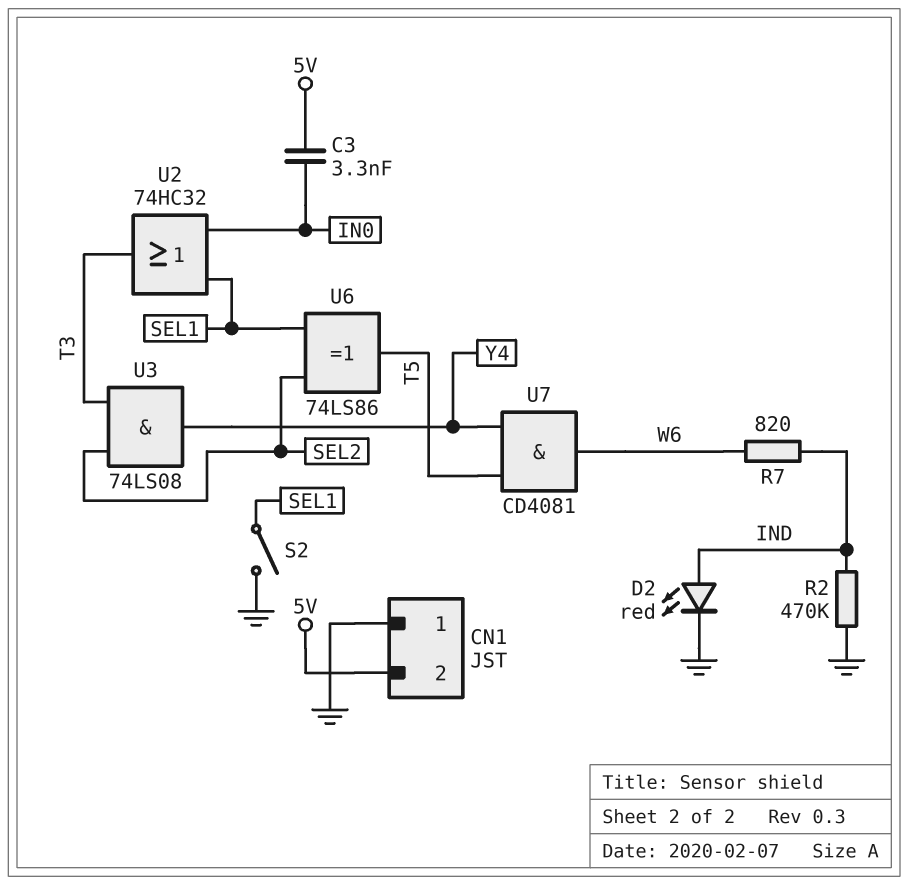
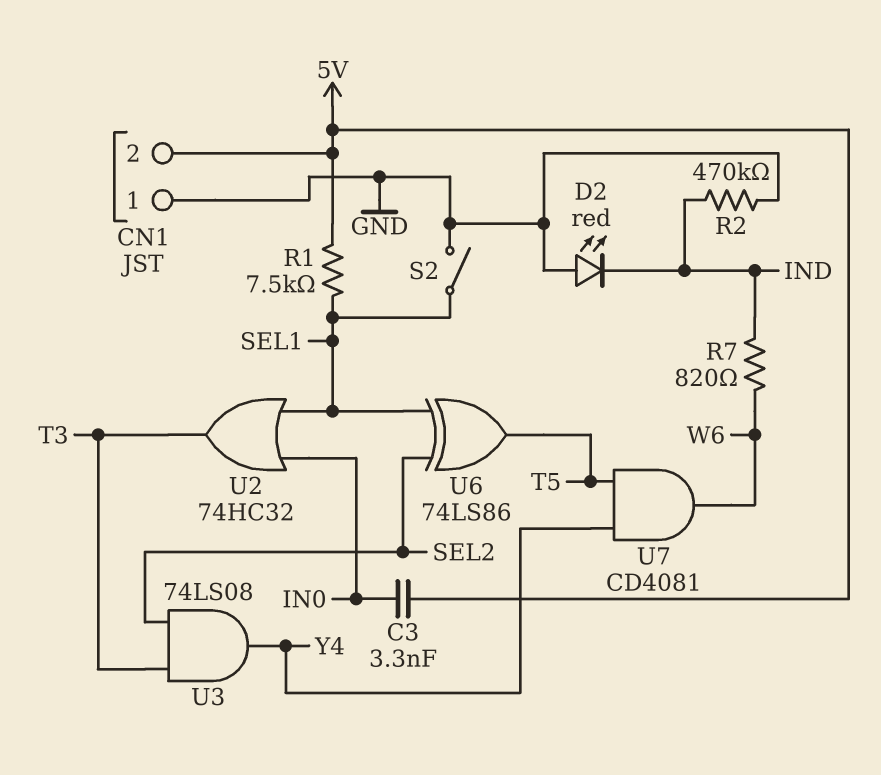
D2: LED red (A IND, K GND) -> LED red (A GND, K IND)
R1: none -> 7.5k (5V, SEL1)

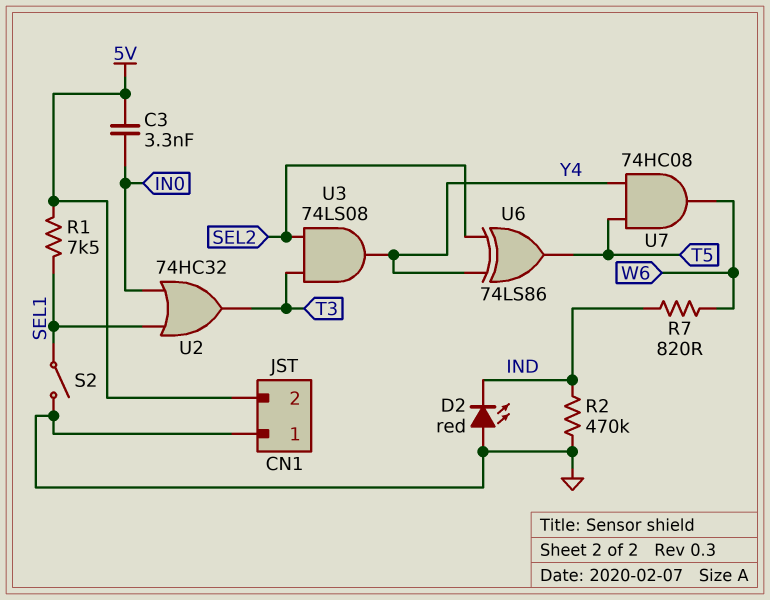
U6: XOR 74LS86 (in SEL1, in SEL2, out T5) -> XOR 74LS86 (in SEL2, in Y4, out T5)
U7: AND CD4081 (in T5, in Y4, out W6) -> AND 74HC08 (in T5, in Y4, out W6)

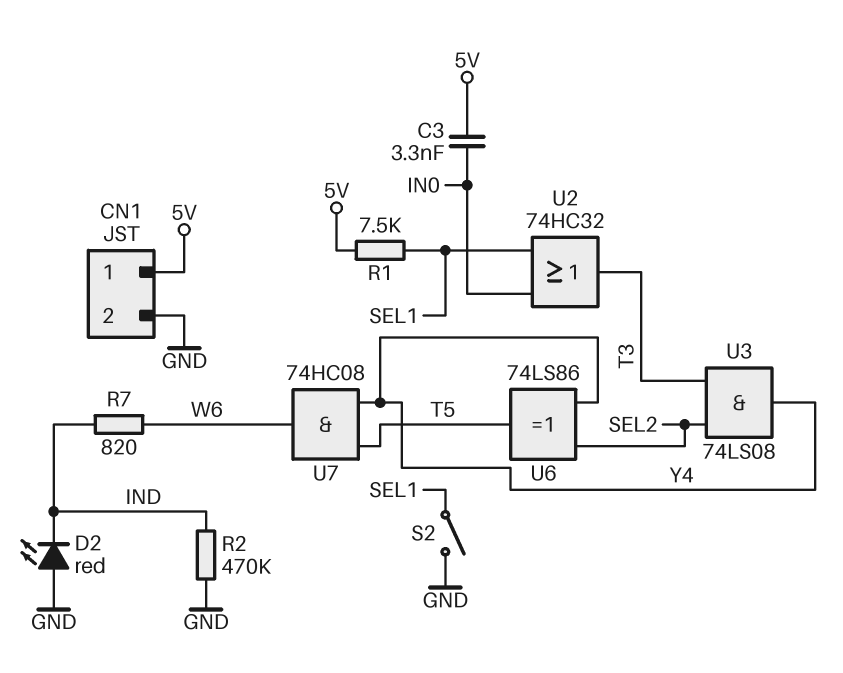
CN1 pin 1: GND -> 5V
CN1 pin 2: 5V -> GND

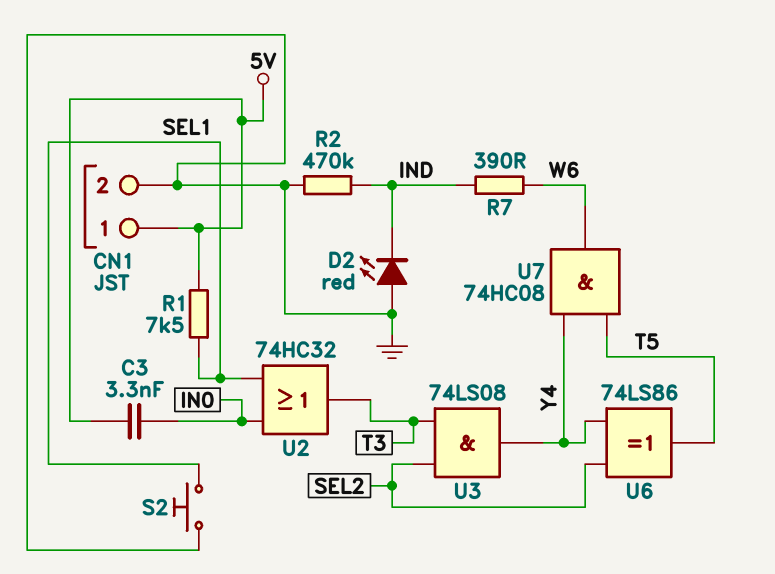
R7: 820 (IND, W6) -> 390 (IND, W6)
S2: switch (GND, SEL1) -> button (GND, SEL1)

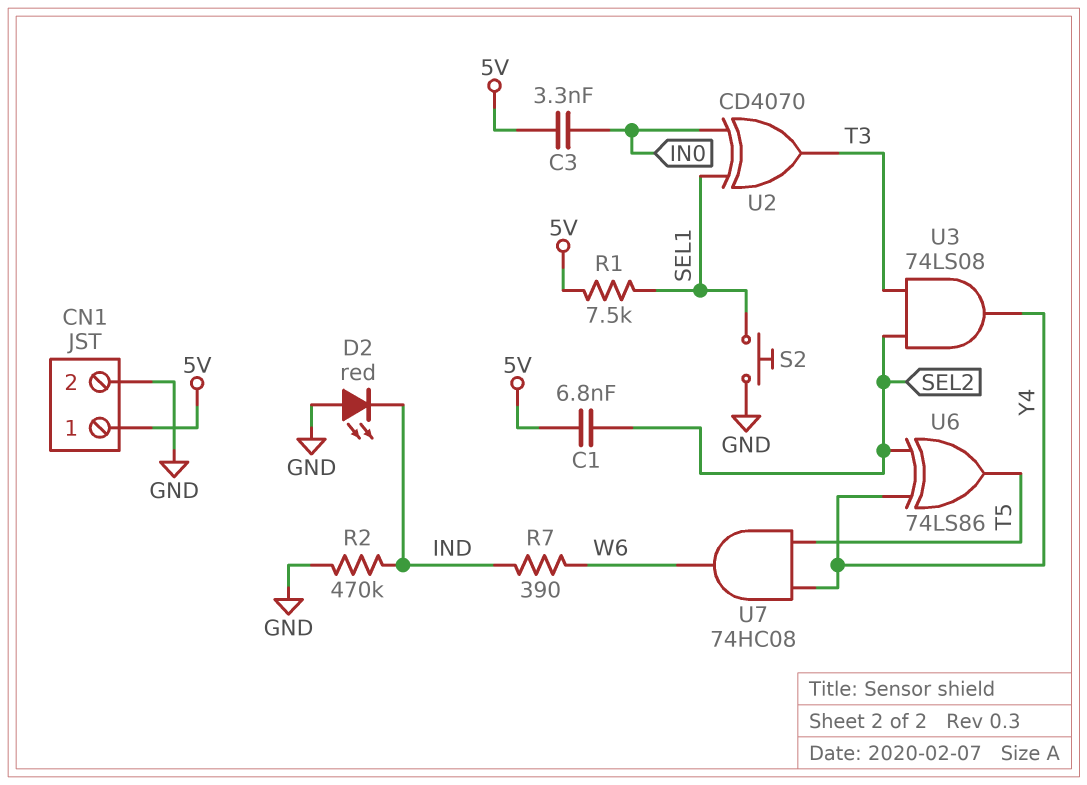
C1: none -> 6.8nF (5V, SEL2)
U2: OR 74HC32 (in IN0, in SEL1, out T3) -> XOR CD4070 (in IN0, in SEL1, out T3)

